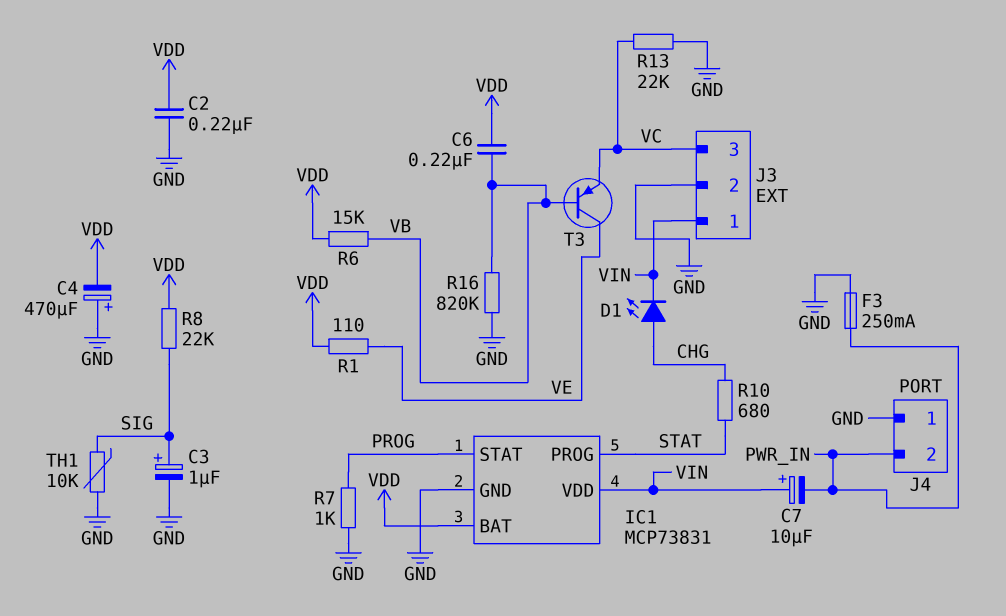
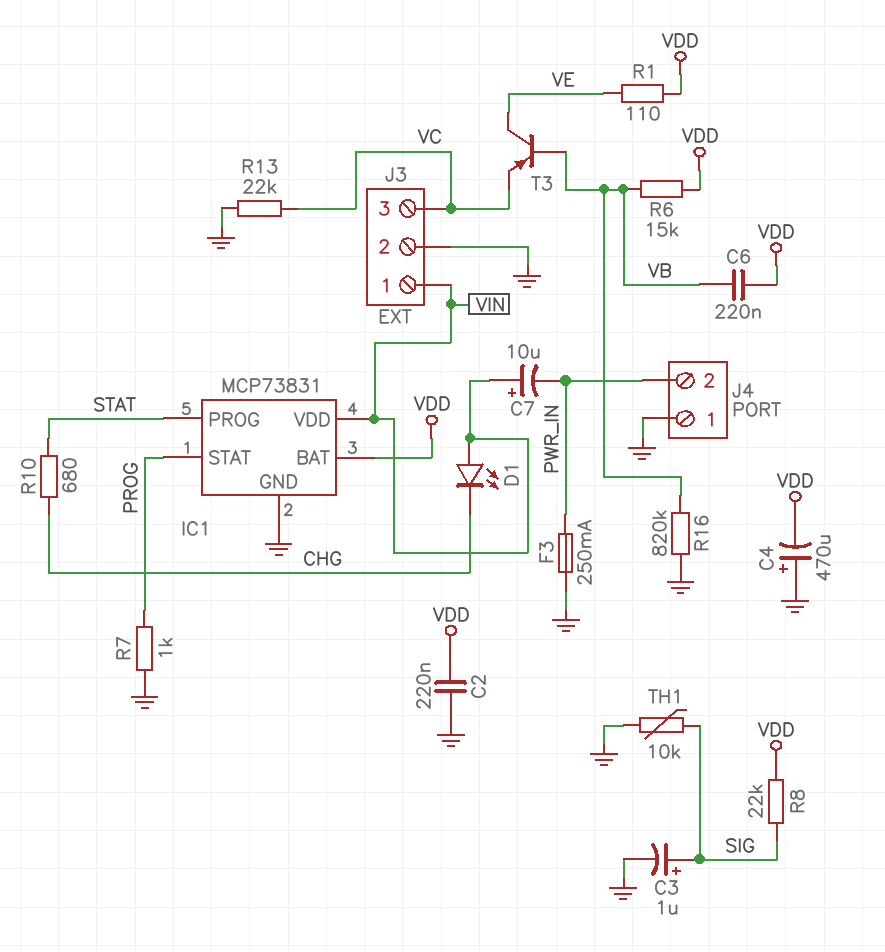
D1: LED (A CHG, K VIN) -> LED (A VIN, K CHG)

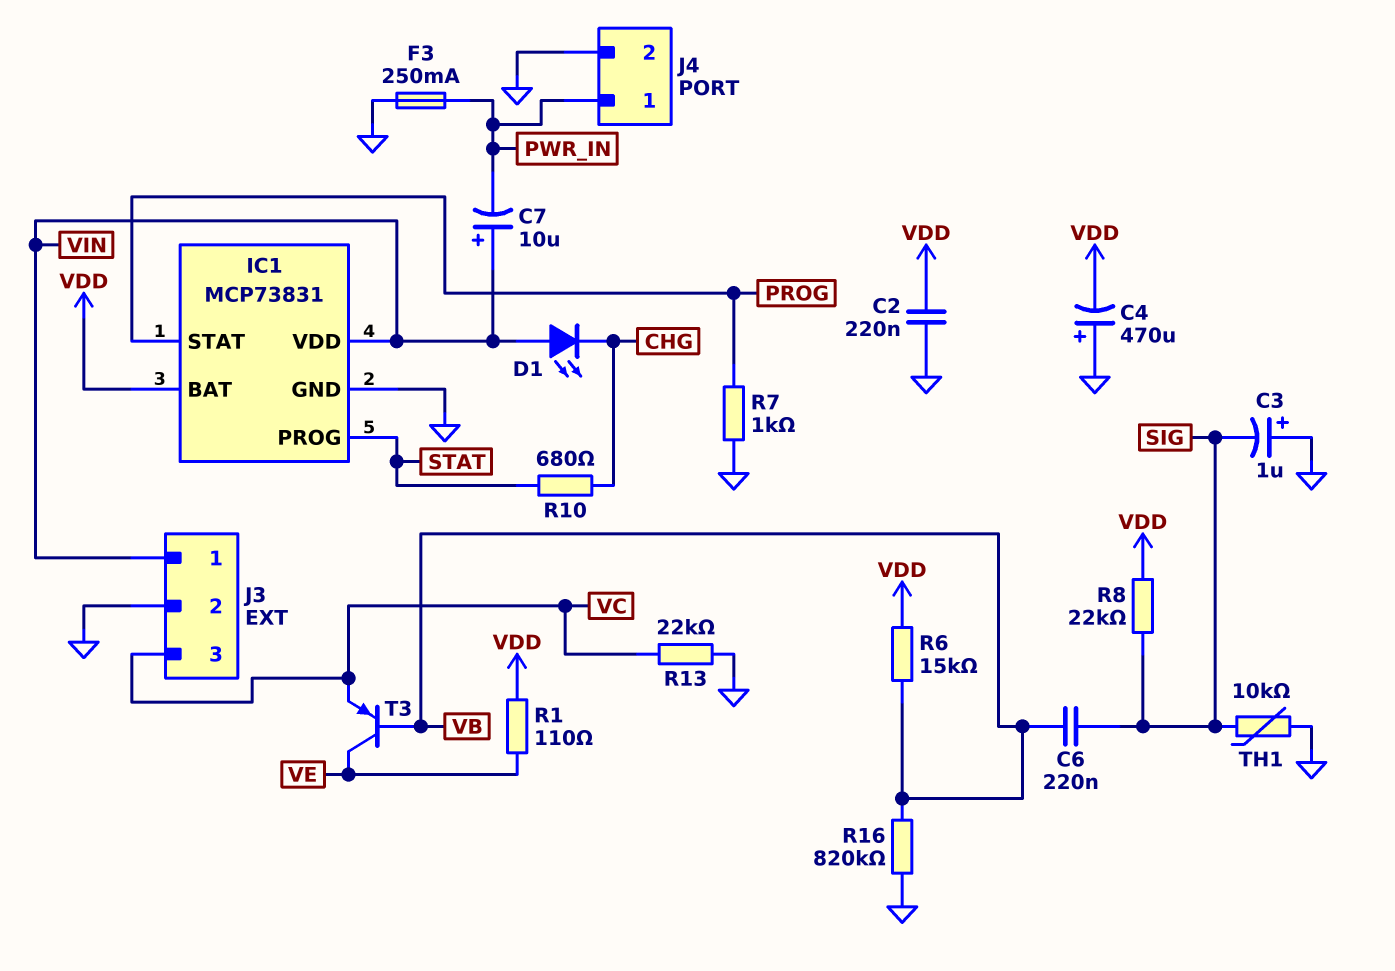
C3: 1uF (plus SIG, minus GND) -> 1uF (plus GND, minus SIG)
C6: 220nF (VB, VDD) -> 220nF (SIG, VB)
J4 pin 1: GND -> PWR_IN
J4 pin 2: PWR_IN -> GND

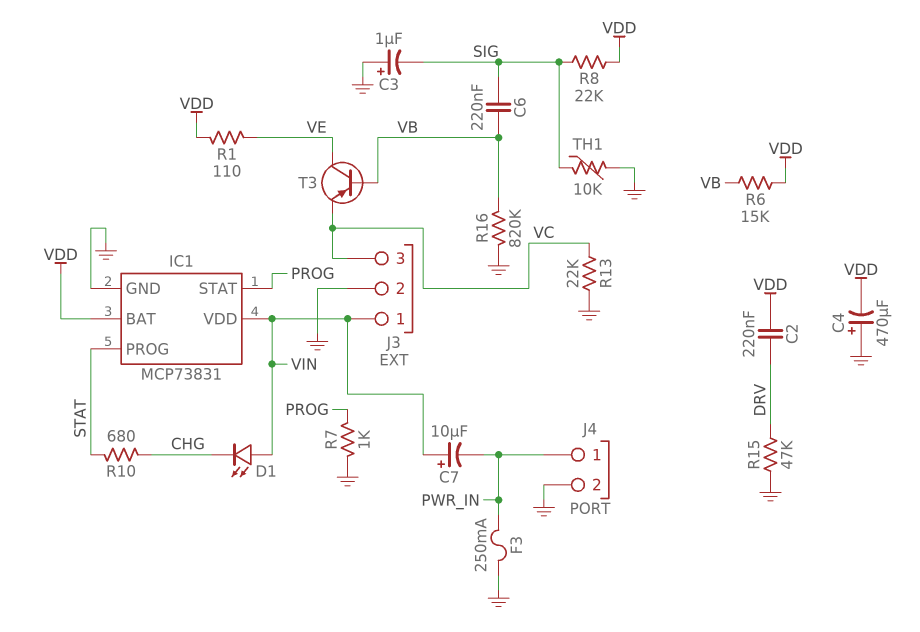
C2: 220nF (GND, VDD) -> 220nF (DRV, VDD)
R15: none -> 47k (DRV, GND)

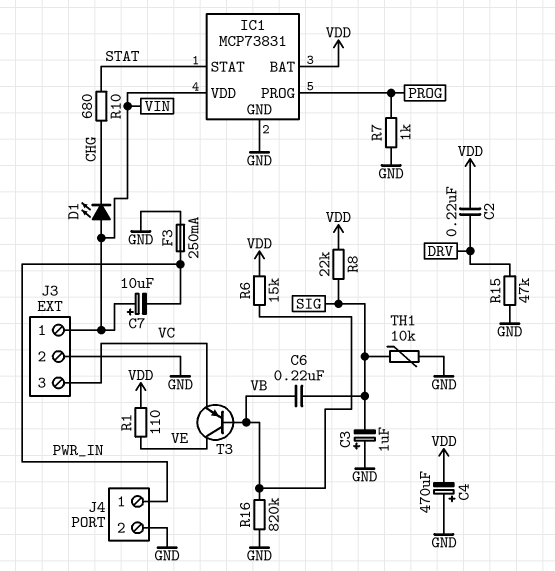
IC1 pin PROG: STAT -> PROG
IC1 pin STAT: PROG -> STAT
R13: 22k (GND, VC) -> none

